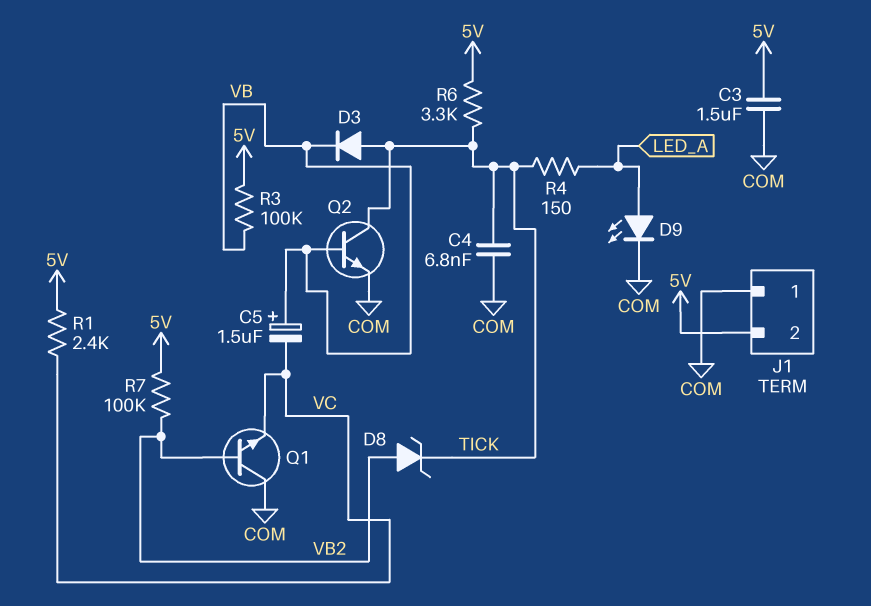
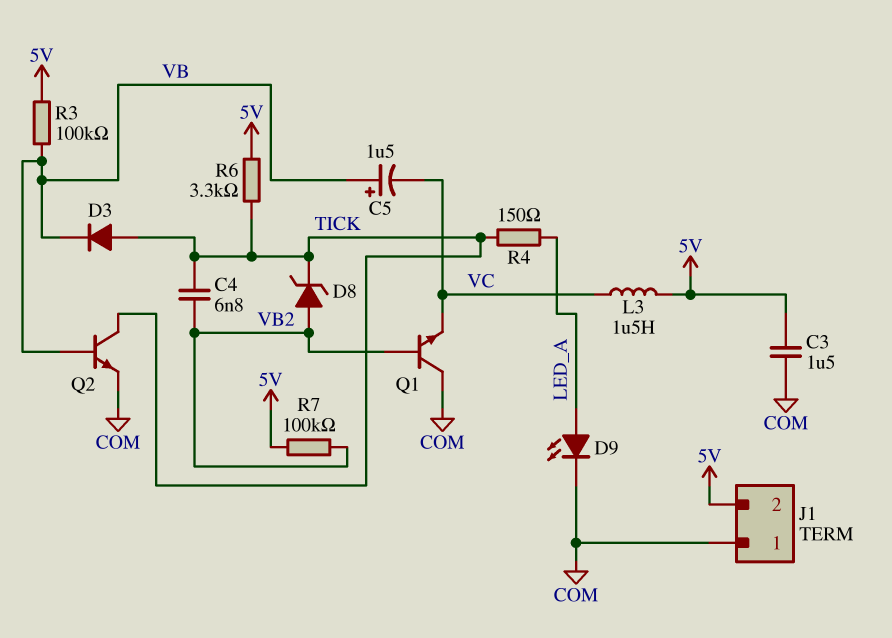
C4: 6.8nF (COM, TICK) -> 6.8nF (TICK, VB2)
L3: none -> 1.5uH (5V, VC)
R1: 2.4k (5V, VC) -> none

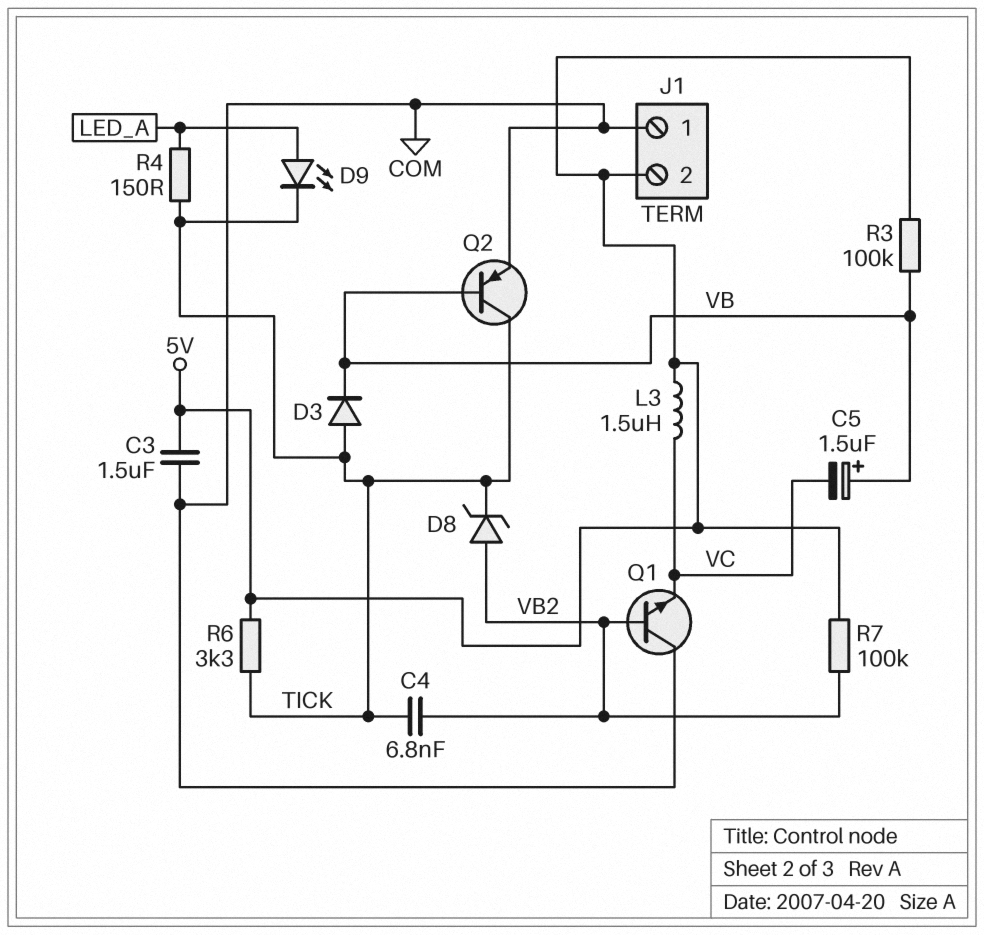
D9: LED (A LED_A, K COM) -> LED (A LED_A, K TICK)
Q2: NPN (B VB, C TICK, E COM) -> PNP (B VB, C TICK, E COM)

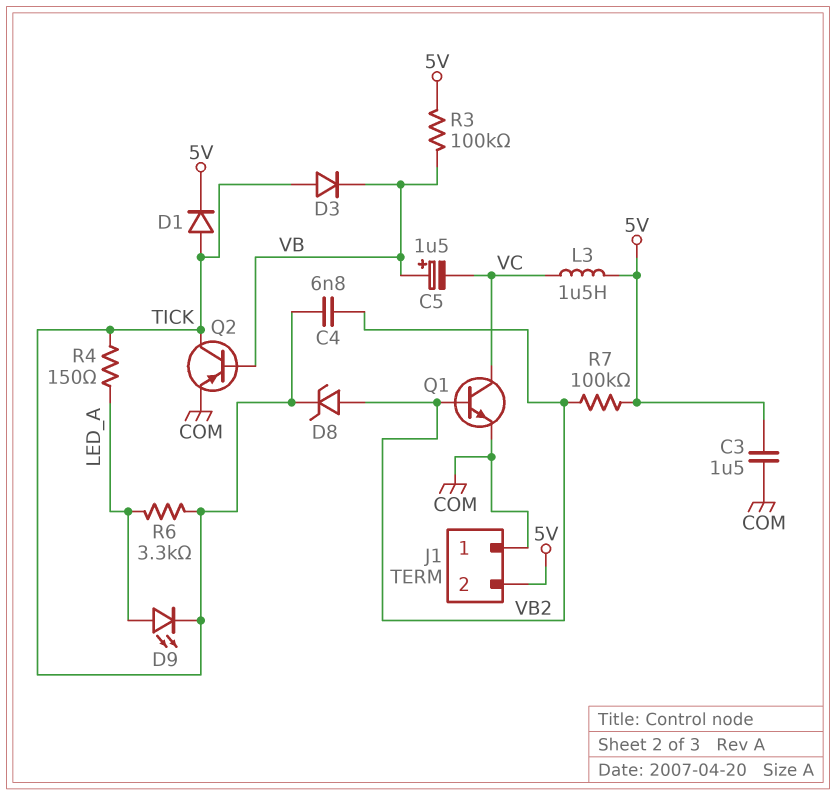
D1: none -> diode (A TICK, K 5V)
Q1: NPN (B VB2, C COM, E VC) -> NPN (B VB2, C VC, E COM)
R6: 3.3k (5V, TICK) -> 3.3k (LED_A, TICK)

